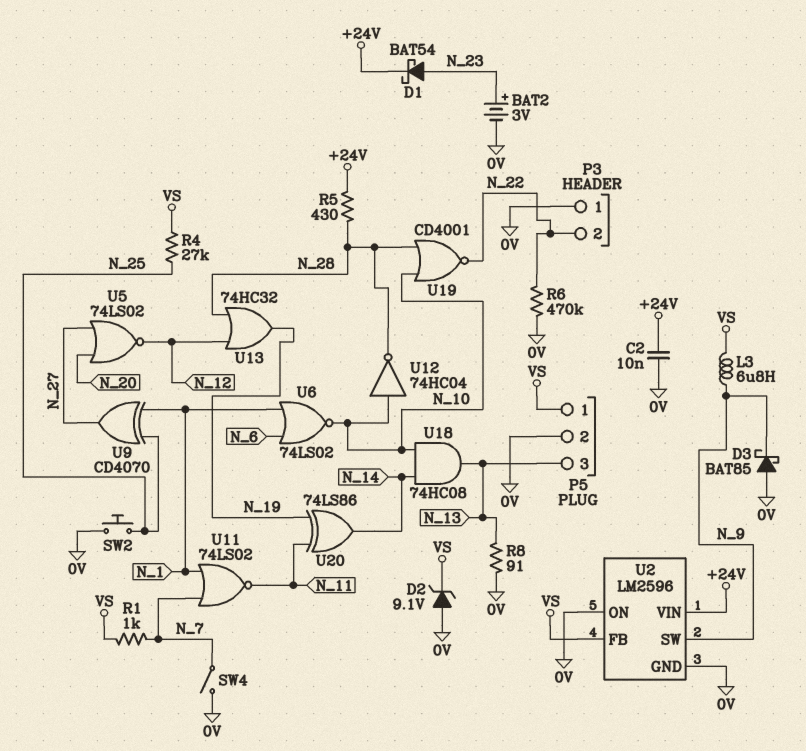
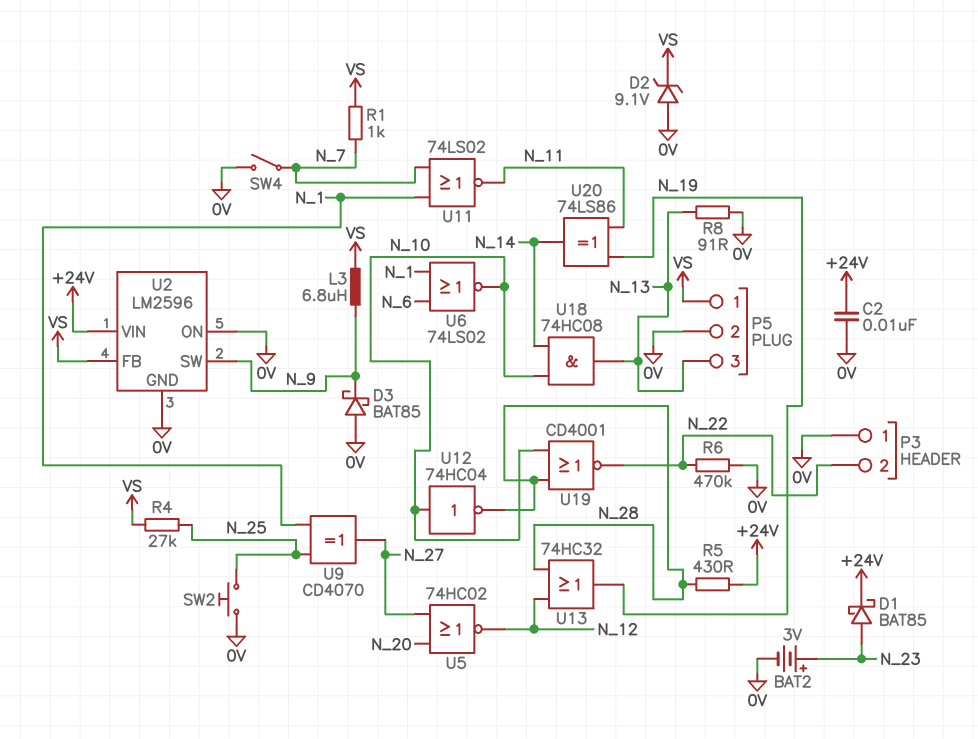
D1: schottky BAT54 (A N_23, K +24V) -> schottky BAT85 (A N_23, K +24V)
U5: NOR 74LS02 (in N_20, in N_27, out N_12) -> NOR 74HC02 (in N_20, in N_27, out N_12)

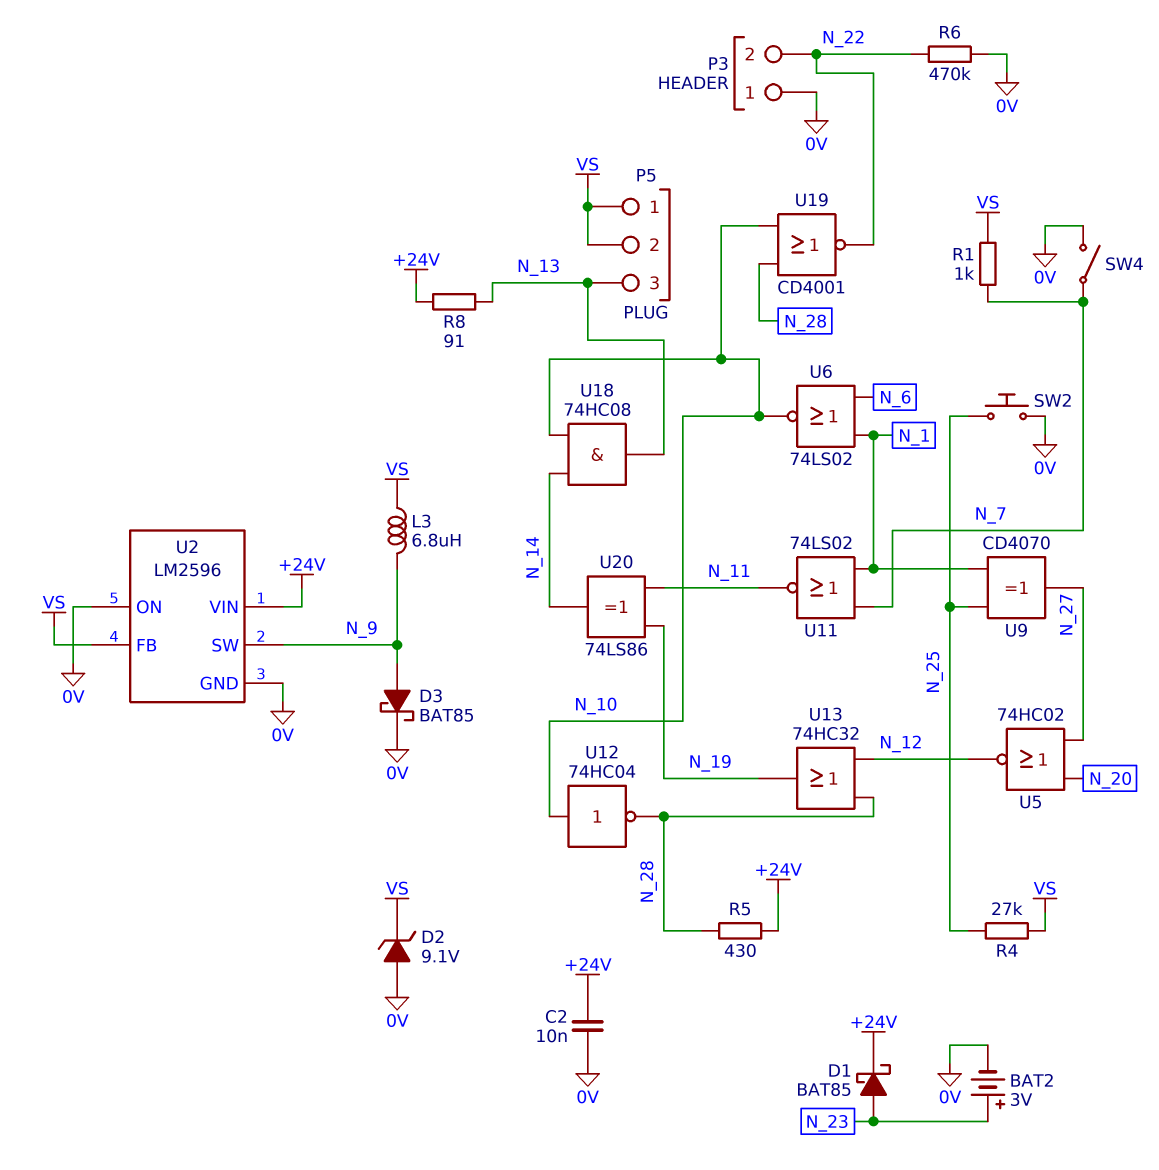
D3: schottky BAT85 (A 0V, K N_9) -> schottky BAT85 (A N_9, K 0V)
P5 pin 2: 0V -> VS
R8: 91 (0V, N_13) -> 91 (+24V, N_13)

